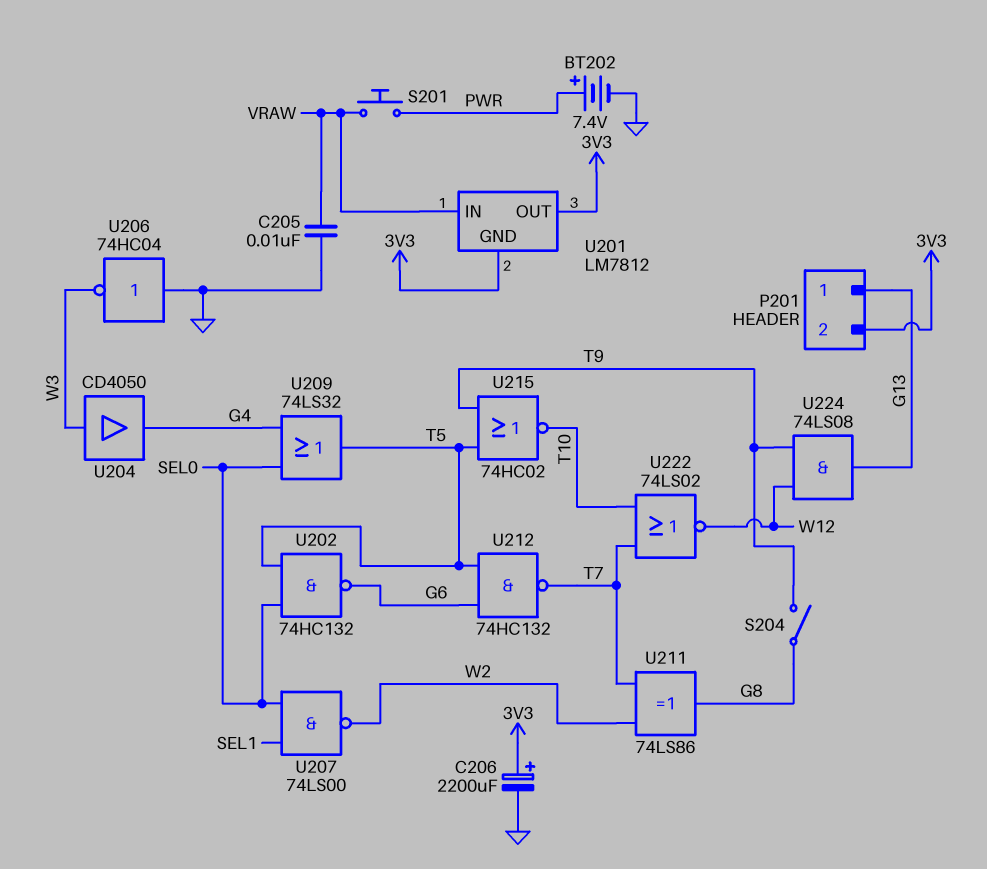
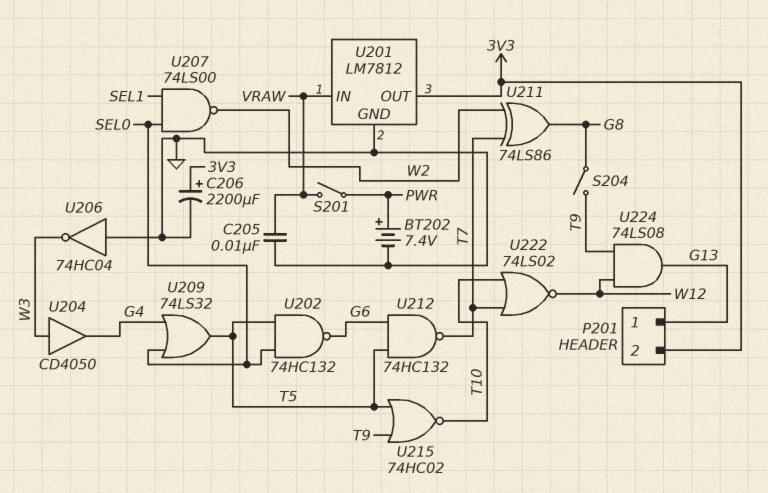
S201: button (PWR, VRAW) -> switch (PWR, VRAW)
U201 pin GND: 3V3 -> GND

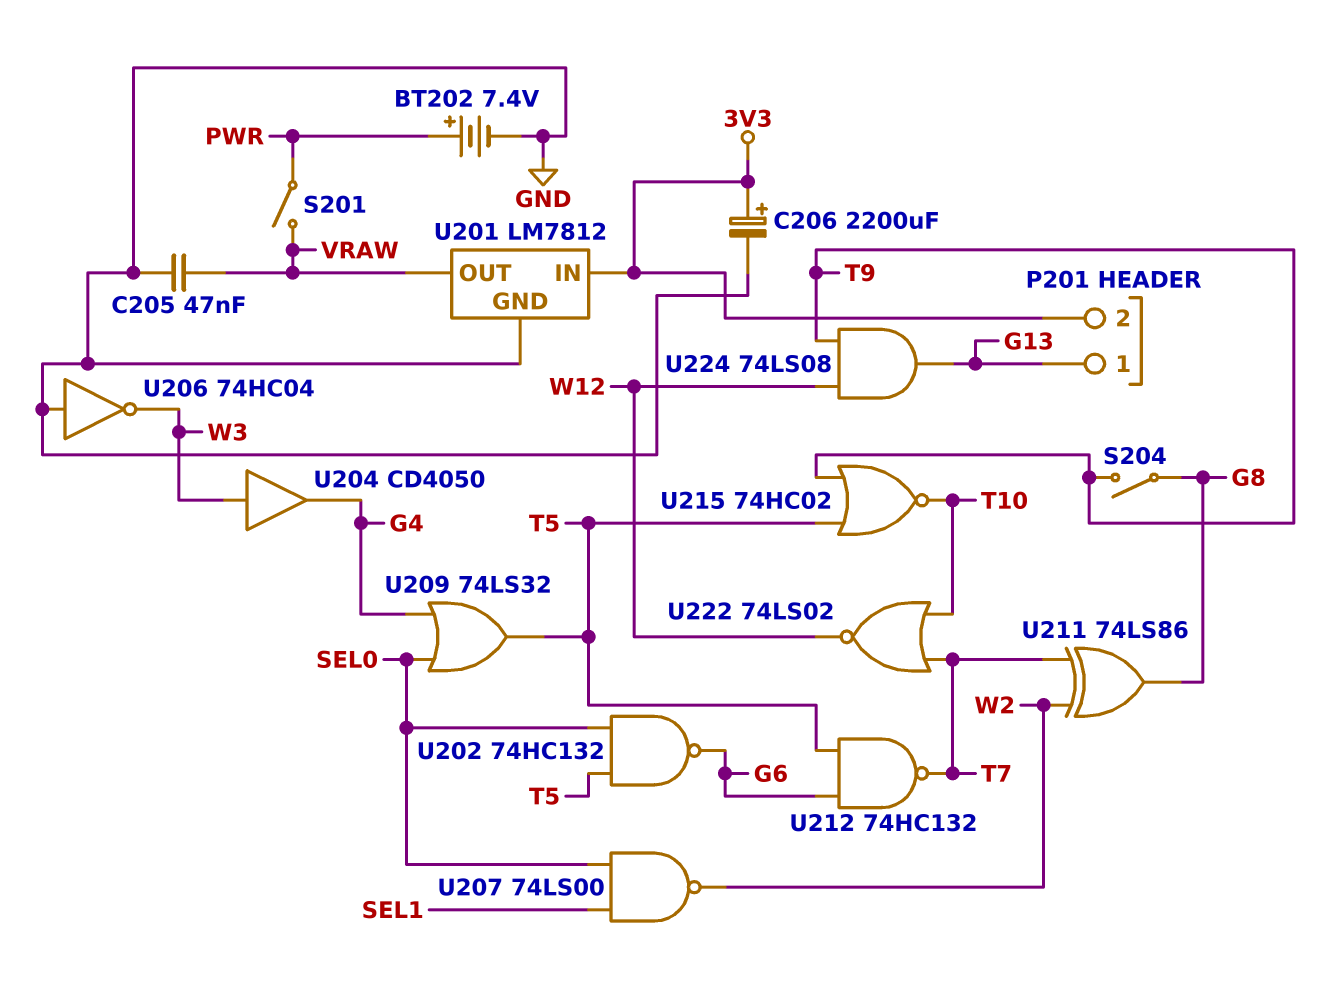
C205: 10nF (GND, VRAW) -> 47nF (GND, VRAW)
U201 pin IN: VRAW -> 3V3
U201 pin OUT: 3V3 -> VRAW

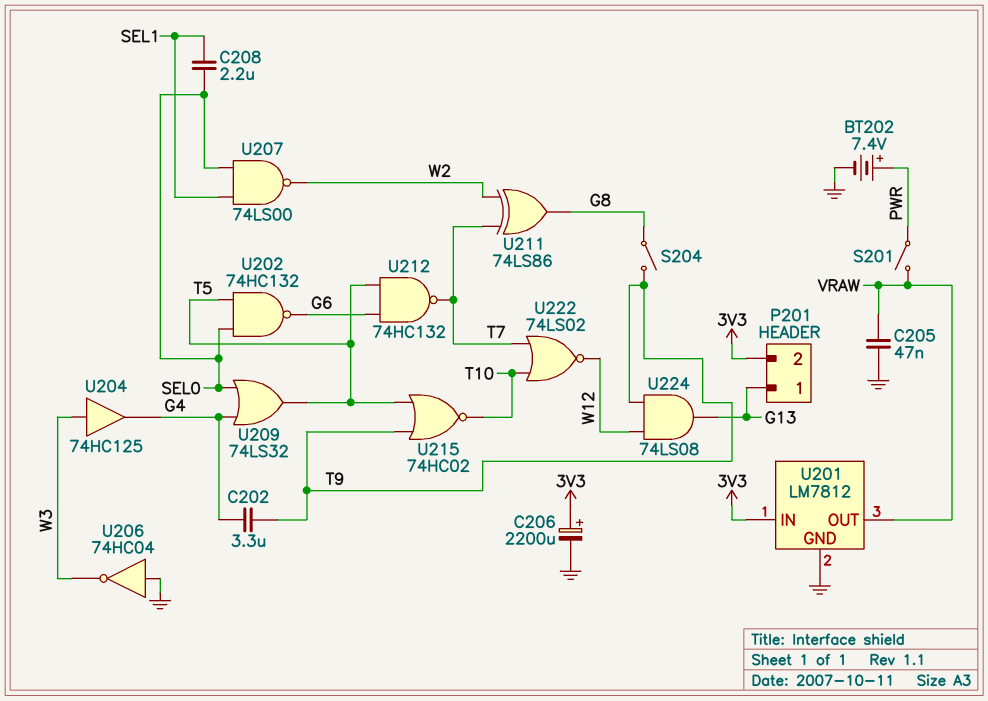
C202: none -> 3.3uF (G4, T9)
C208: none -> 2.2uF (SEL0, SEL1)
U204: buffer CD4050 (in W3, out G4) -> buffer 74HC125 (in W3, out G4)

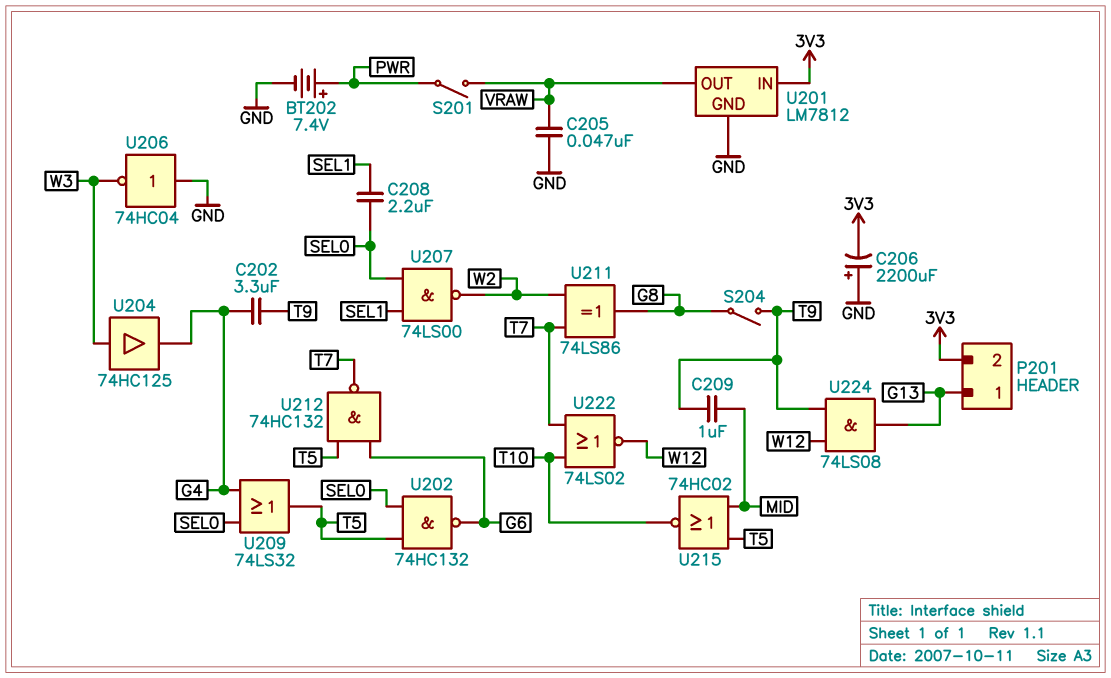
C206: 2200uF (plus 3V3, minus GND) -> 2200uF (plus GND, minus 3V3)
C209: none -> 1uF (MID, T9)
U215: NOR 74HC02 (in T5, in T9, out T10) -> NOR 74HC02 (in MID, in T5, out T10)

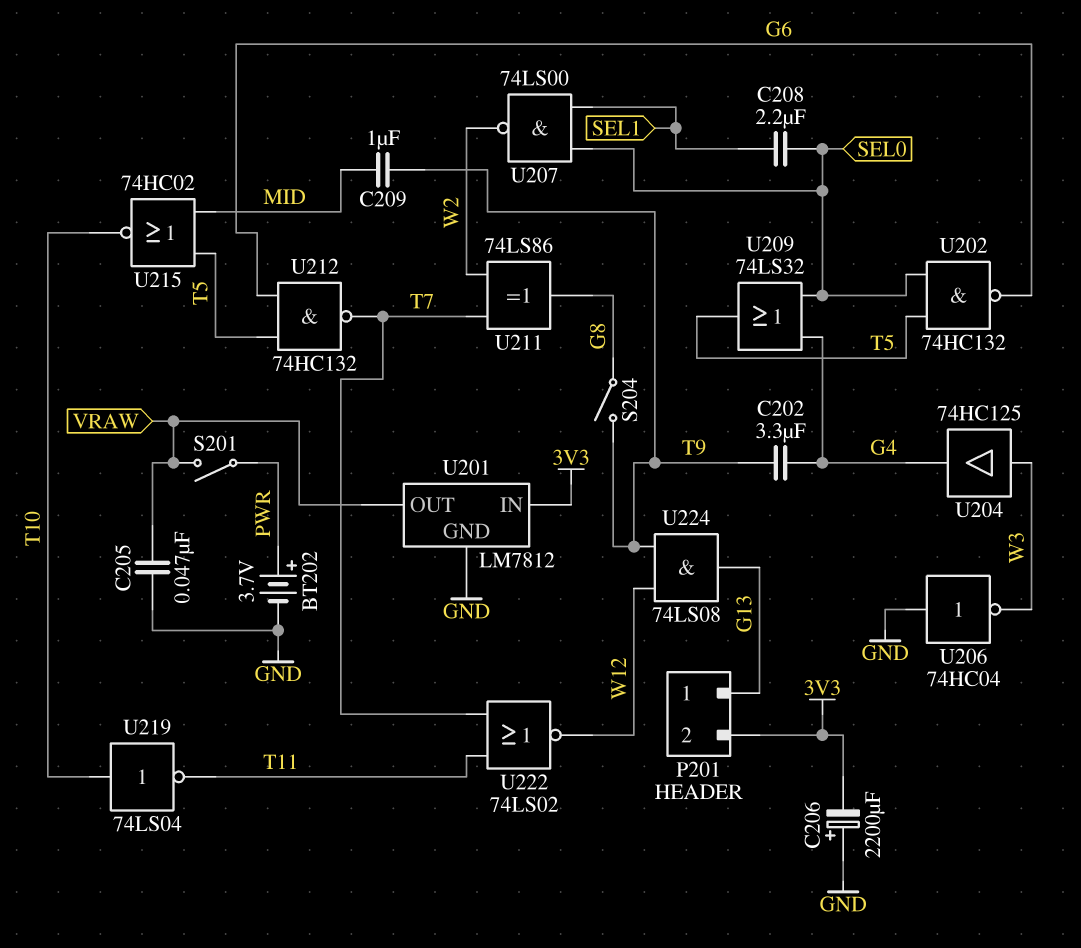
BT202: 7.4V (plus PWR, minus GND) -> 3.7V (plus PWR, minus GND)
U219: none -> NOT 74LS04 (in T10, out T11)
U222: NOR 74LS02 (in T7, in T10, out W12) -> NOR 74LS02 (in T7, in T11, out W12)

